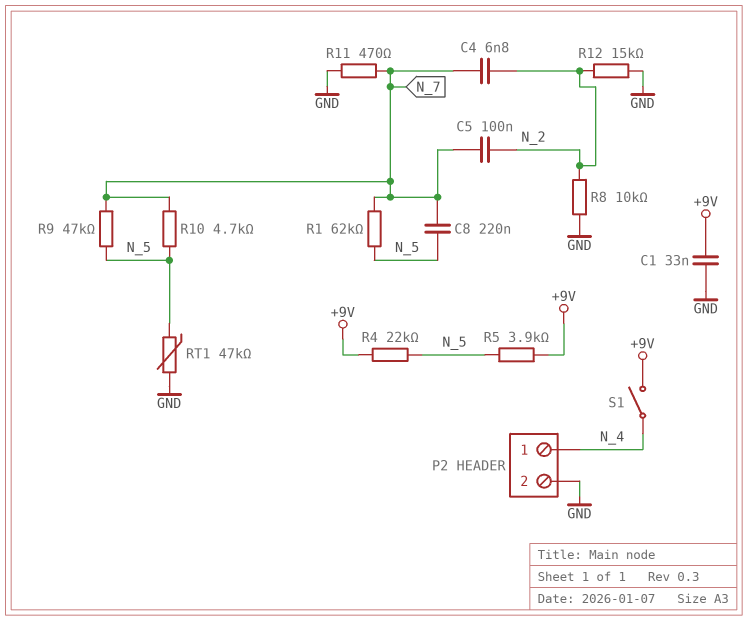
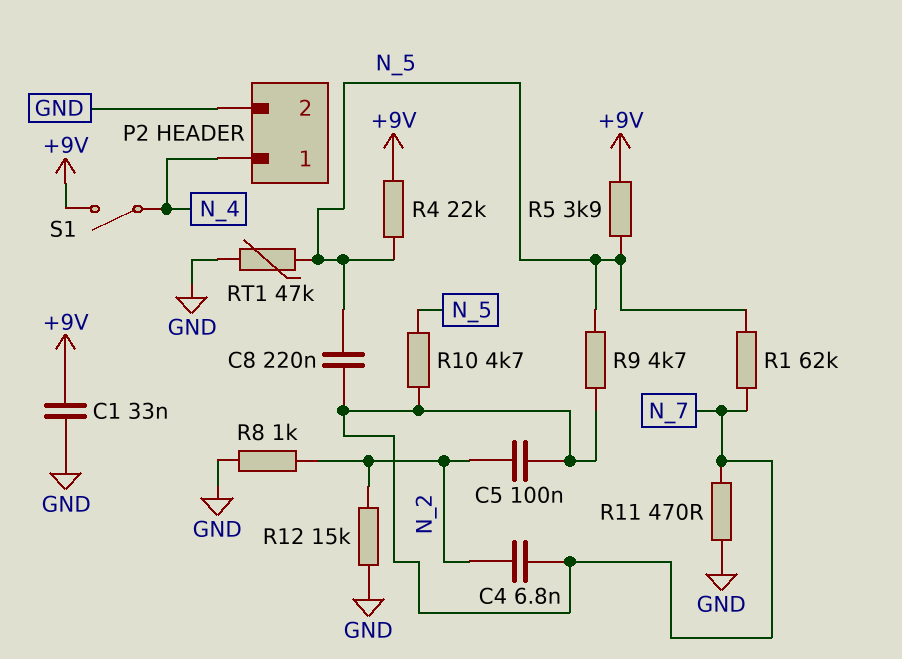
R8: 10k (GND, N_2) -> 1k (GND, N_2)
R9: 47k (N_5, N_7) -> 4.7k (N_5, N_7)

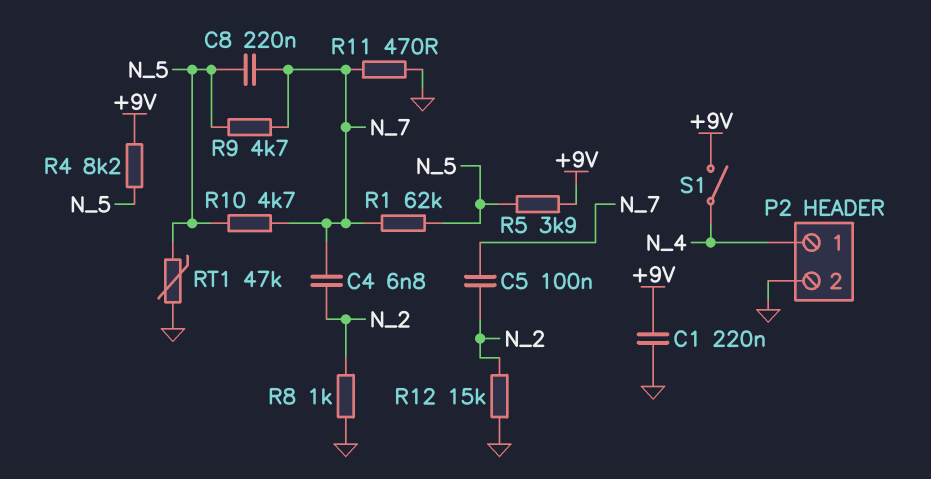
C1: 33nF (+9V, GND) -> 220nF (+9V, GND)
R4: 22k (+9V, N_5) -> 8.2k (+9V, N_5)

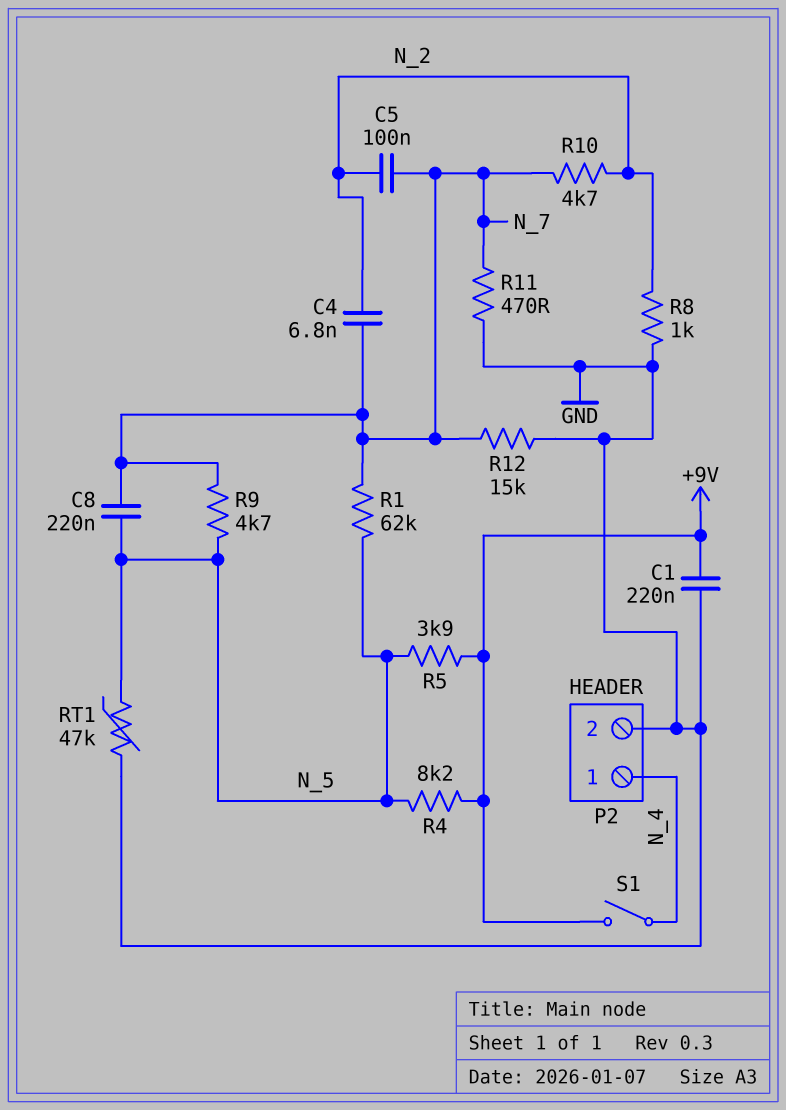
R10: 4.7k (N_5, N_7) -> 4.7k (N_2, N_7)
R12: 15k (GND, N_2) -> 15k (GND, N_7)

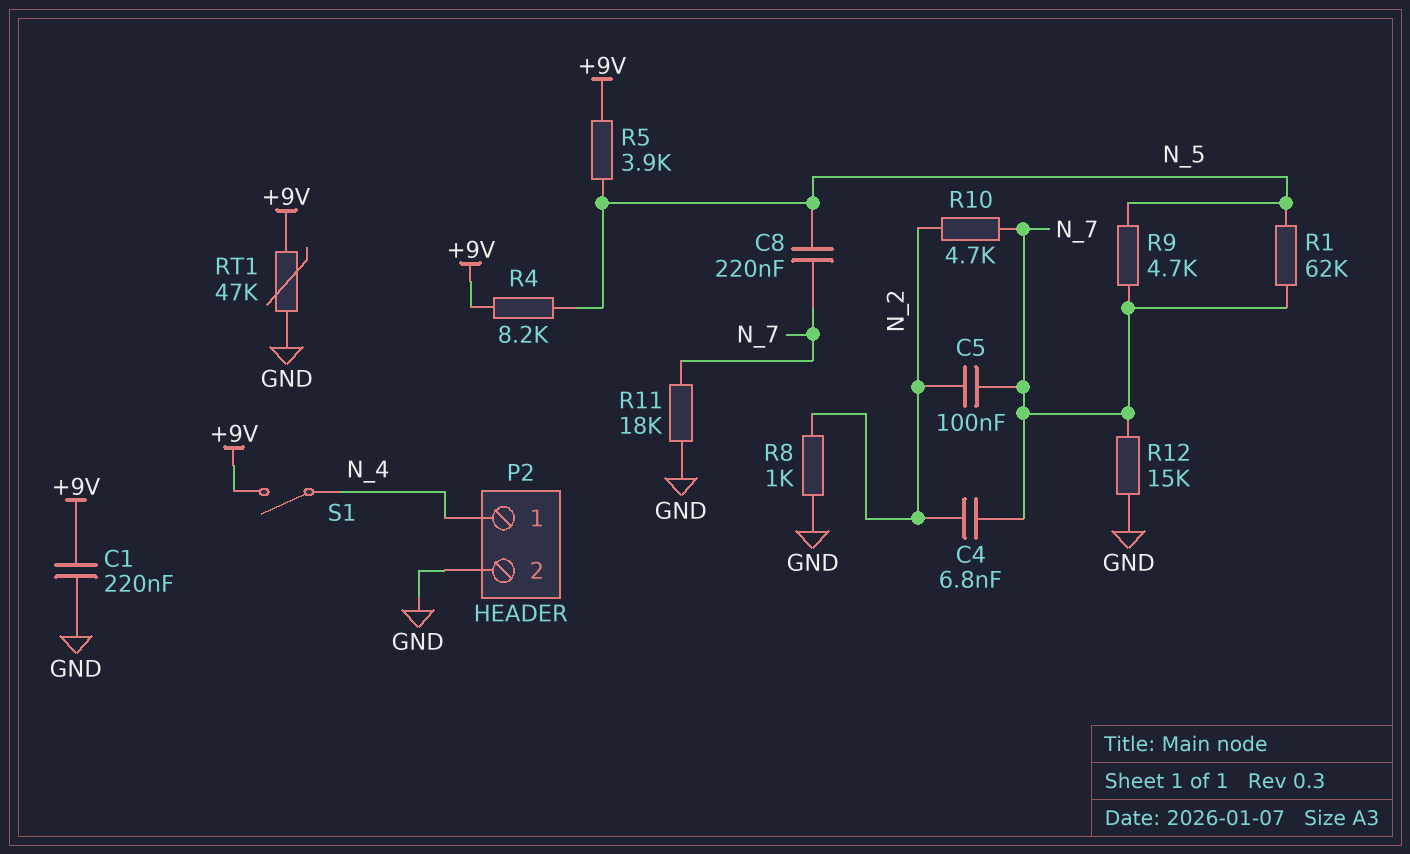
R11: 470 (GND, N_7) -> 18k (GND, N_7)
RT1: 47k (GND, N_5) -> 47k (+9V, GND)

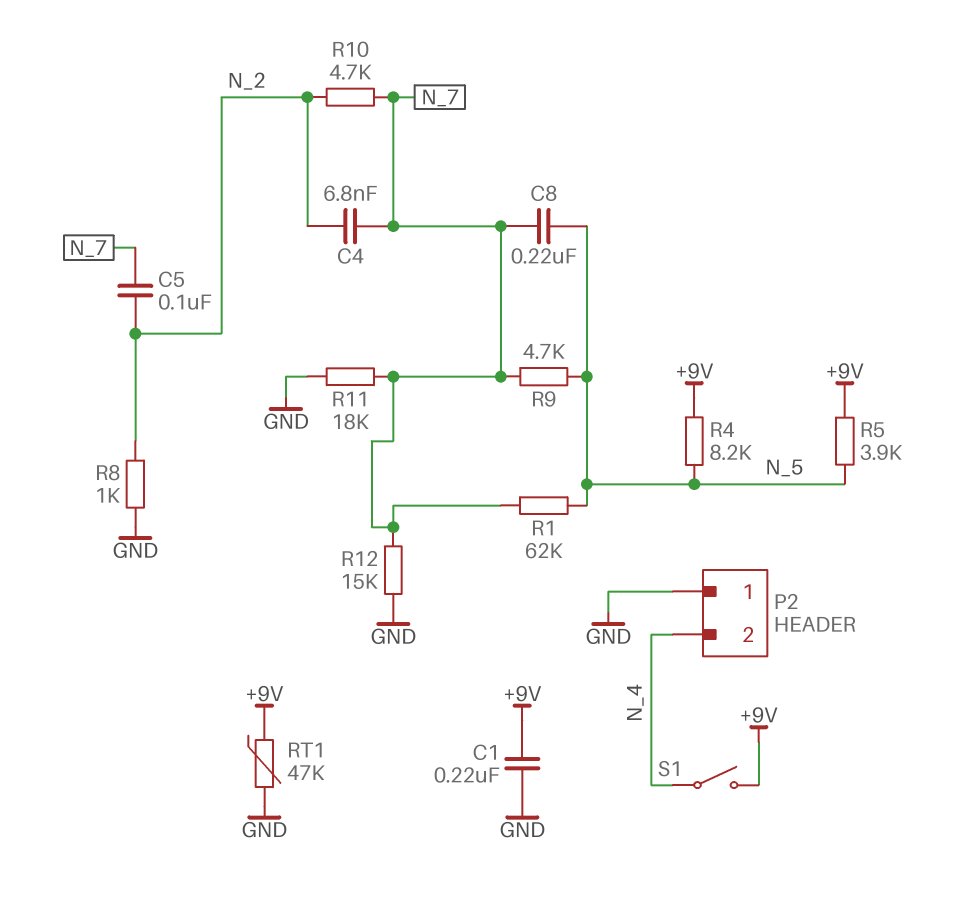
P2 pin 1: N_4 -> GND
P2 pin 2: GND -> N_4

